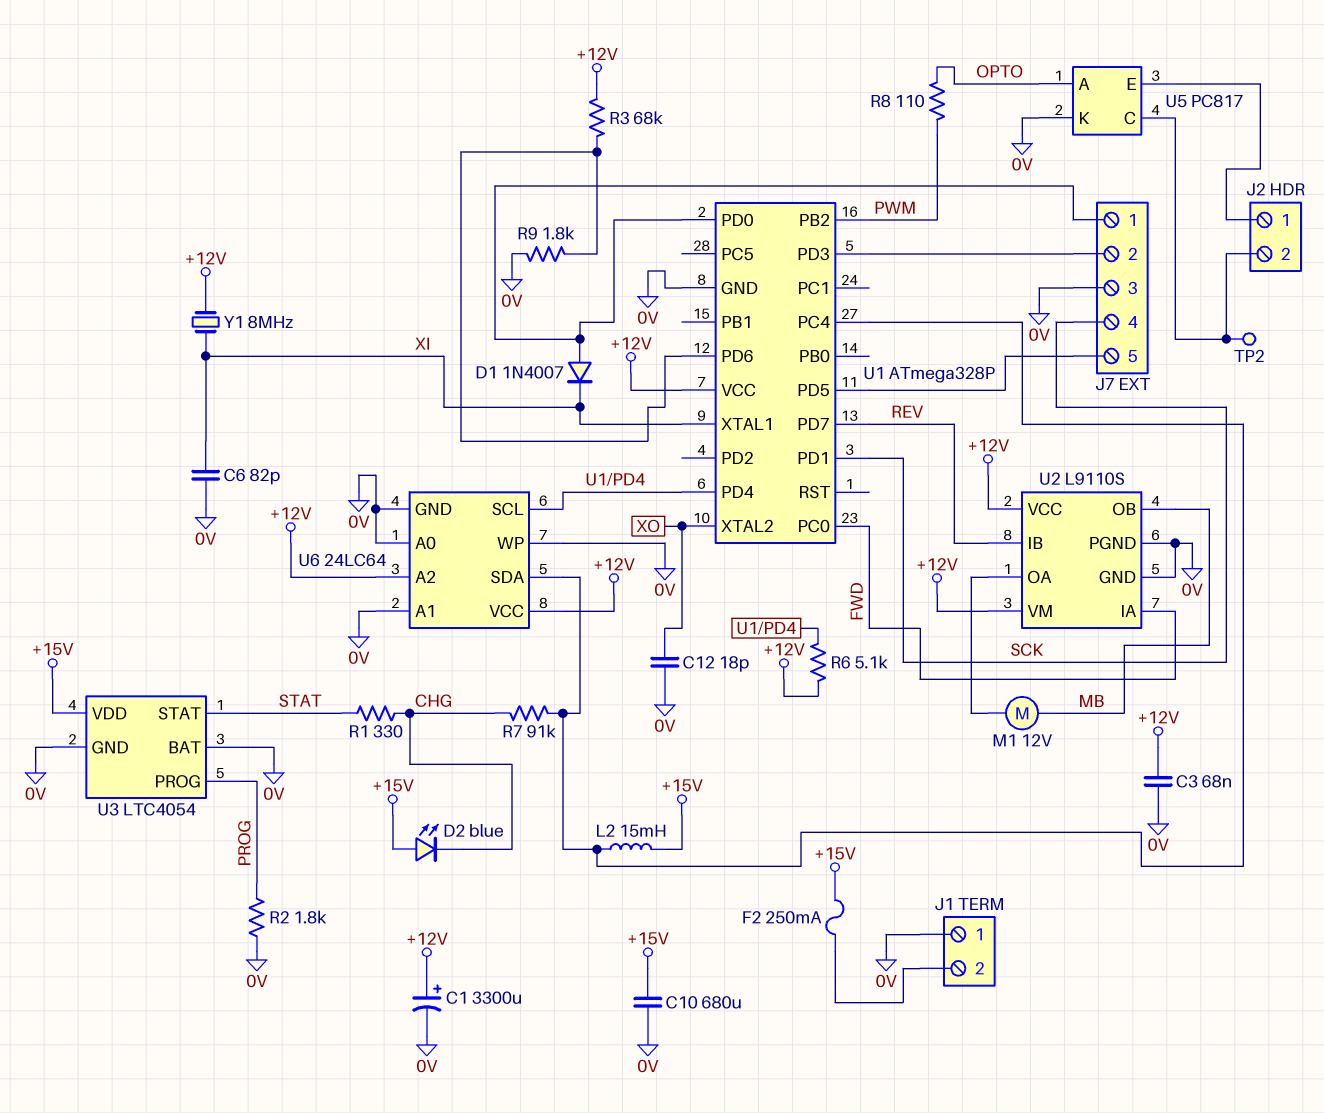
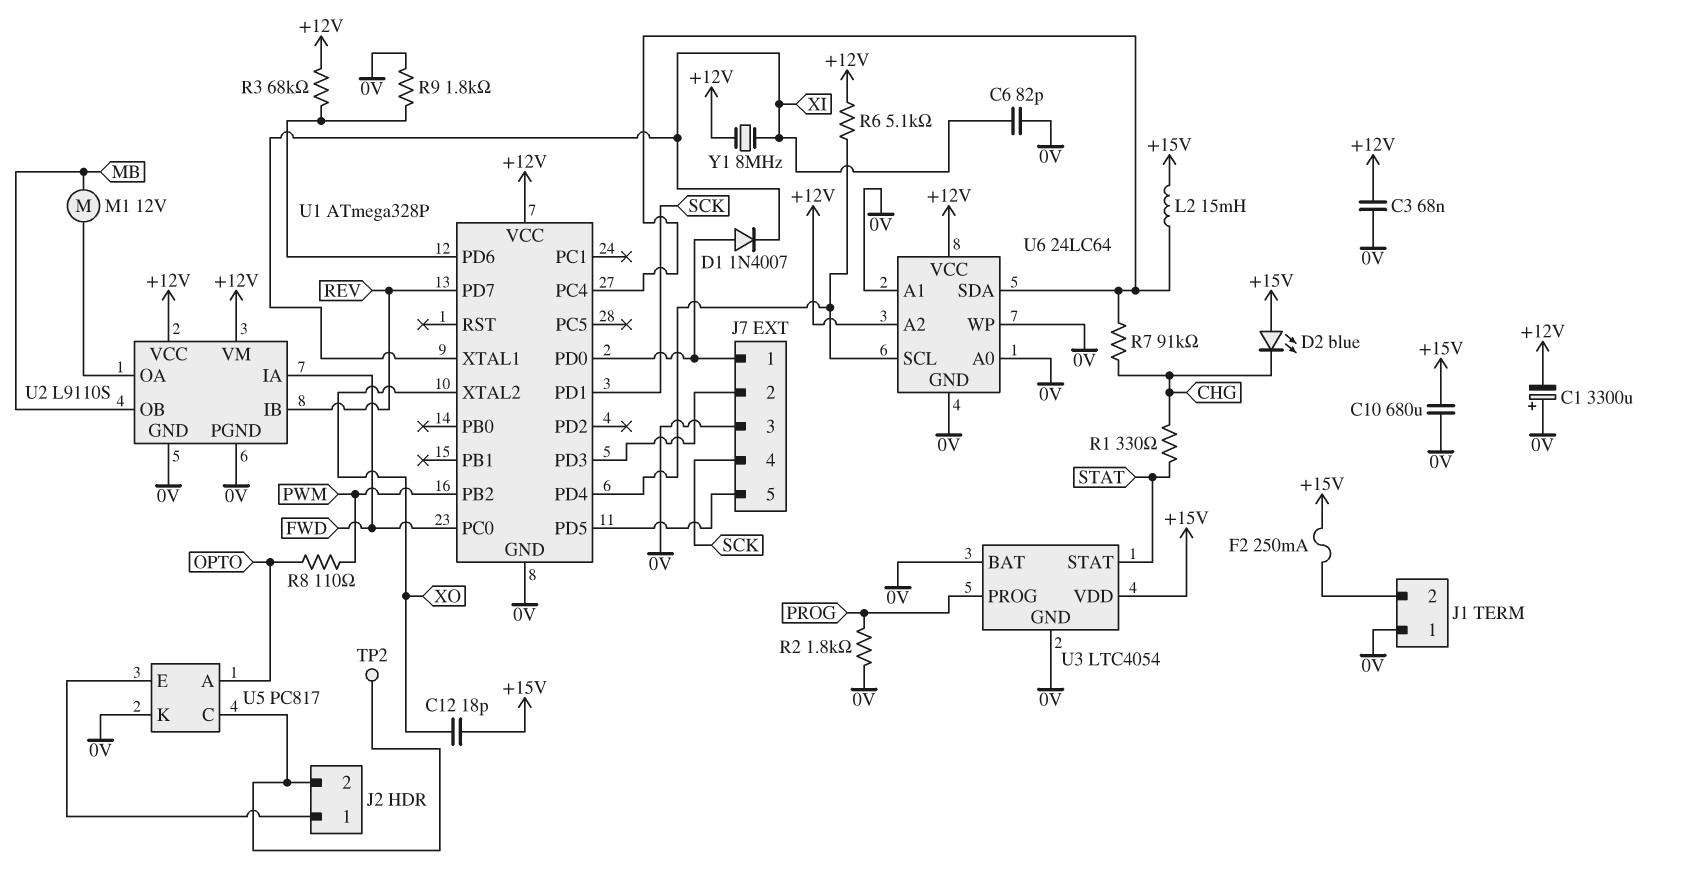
C1: 3300uF (plus +12V, minus 0V) -> 3300uF (plus 0V, minus +12V)
C12: 18pF (0V, XO) -> 18pF (+15V, XO)

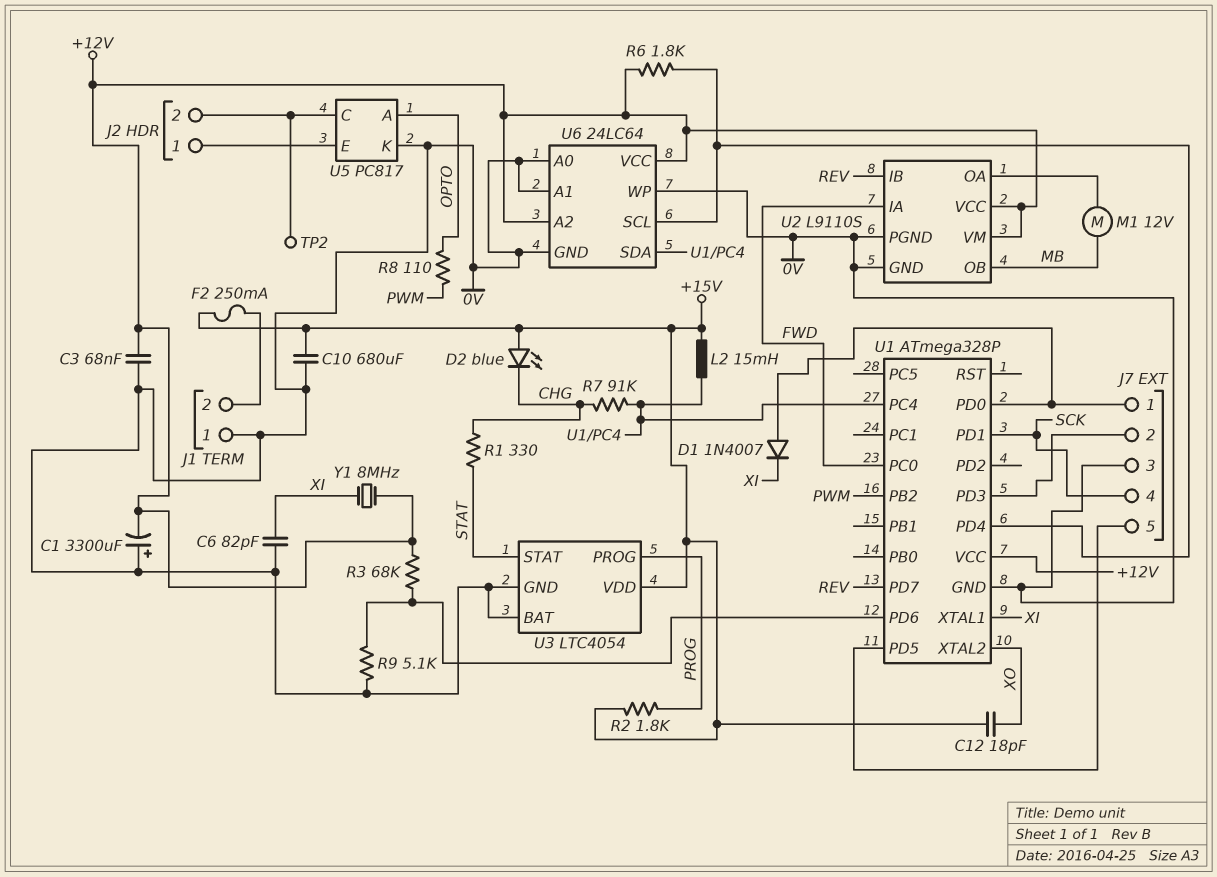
R2: 1.8k (0V, PROG) -> 1.8k (+15V, PROG)
R6: 5.1k (+12V, U1/PD4) -> 1.8k (+12V, U1/PD4)
R9: 1.8k (0V, U1/PD6) -> 5.1k (0V, U1/PD6)

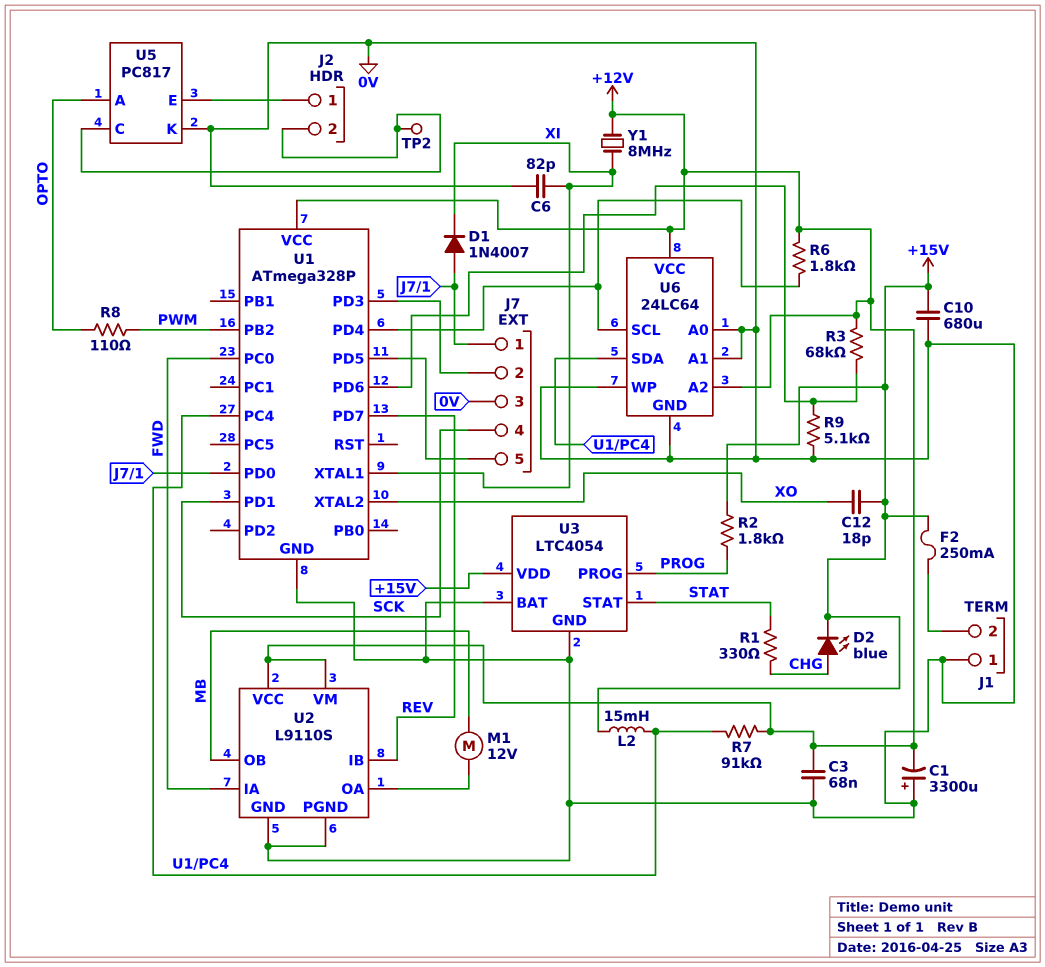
D2: LED blue (A +15V, K CHG) -> LED blue (A CHG, K +15V)
R7: 91k (CHG, U1/PC4) -> 91k (+12V, U1/PC4)

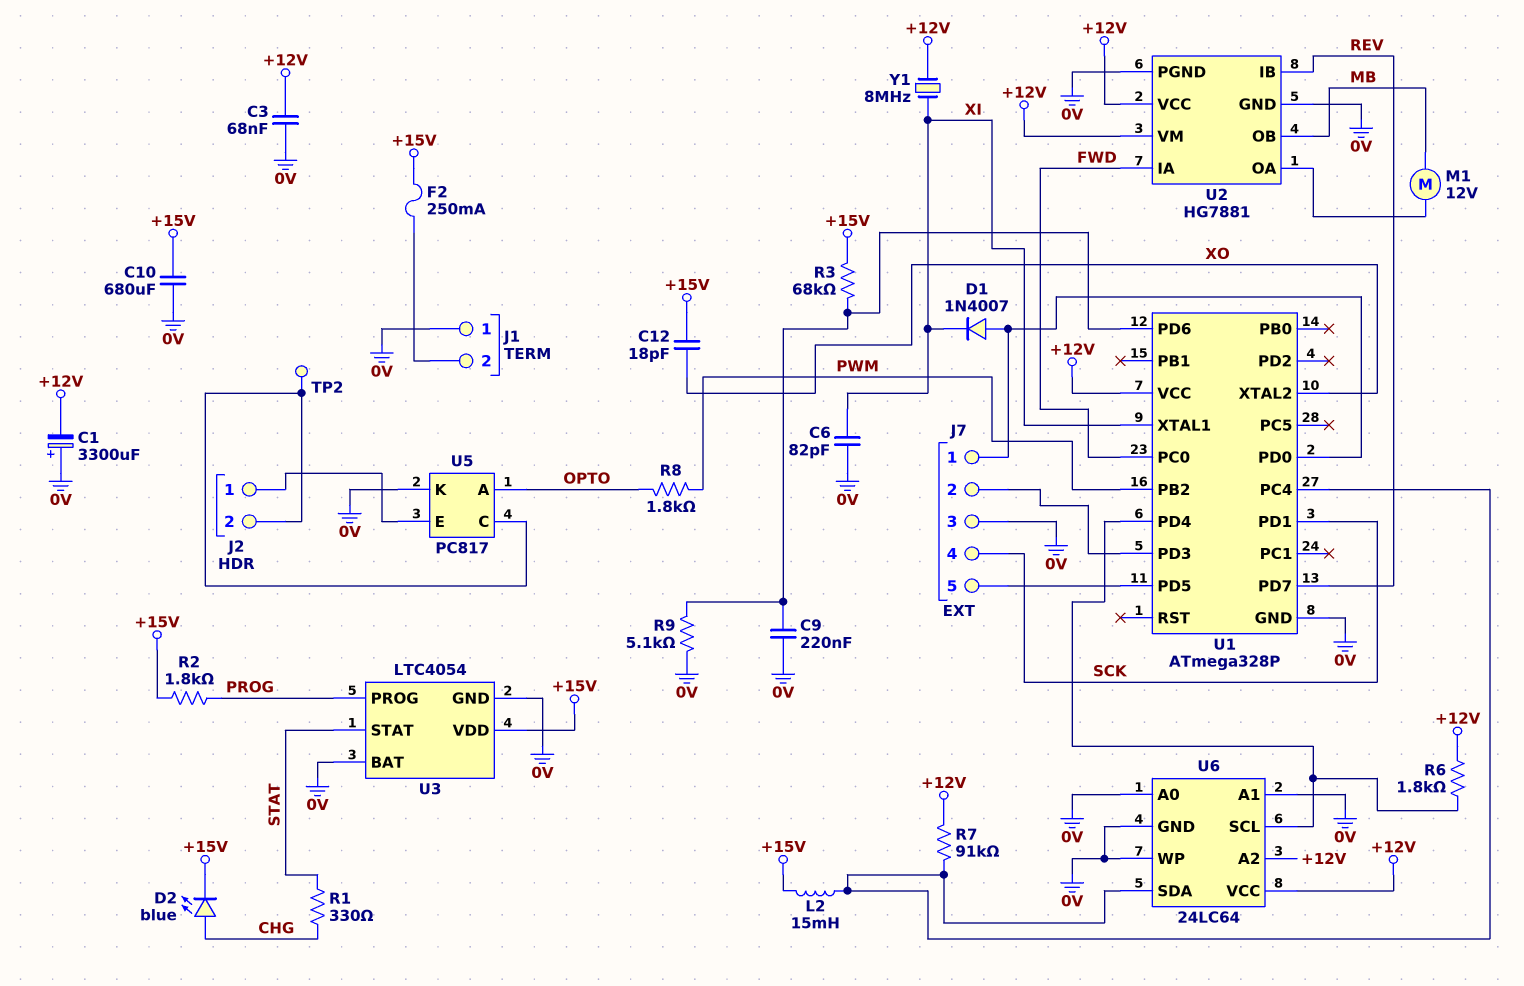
C9: none -> 220nF (0V, U1/PD6)
R3: 68k (+12V, U1/PD6) -> 68k (+15V, U1/PD6)
R8: 110 (OPTO, PWM) -> 1.8k (OPTO, PWM)
U2: L9110S -> HG7881

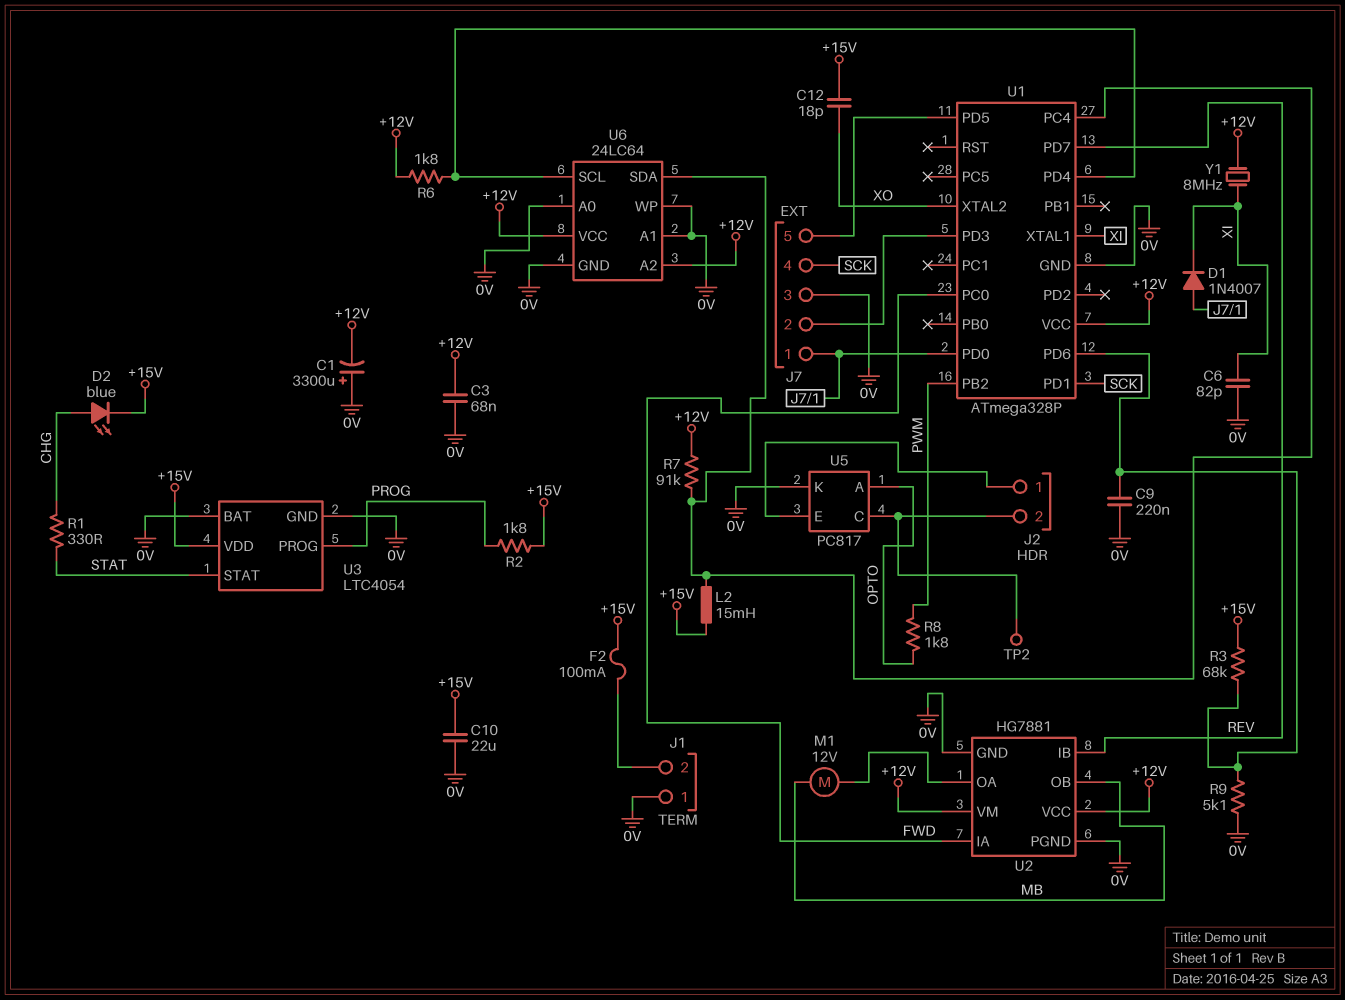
C10: 680uF (+15V, 0V) -> 22uF (+15V, 0V)
F2: 250mA (+15V, J1/2) -> 100mA (+15V, J1/2)

